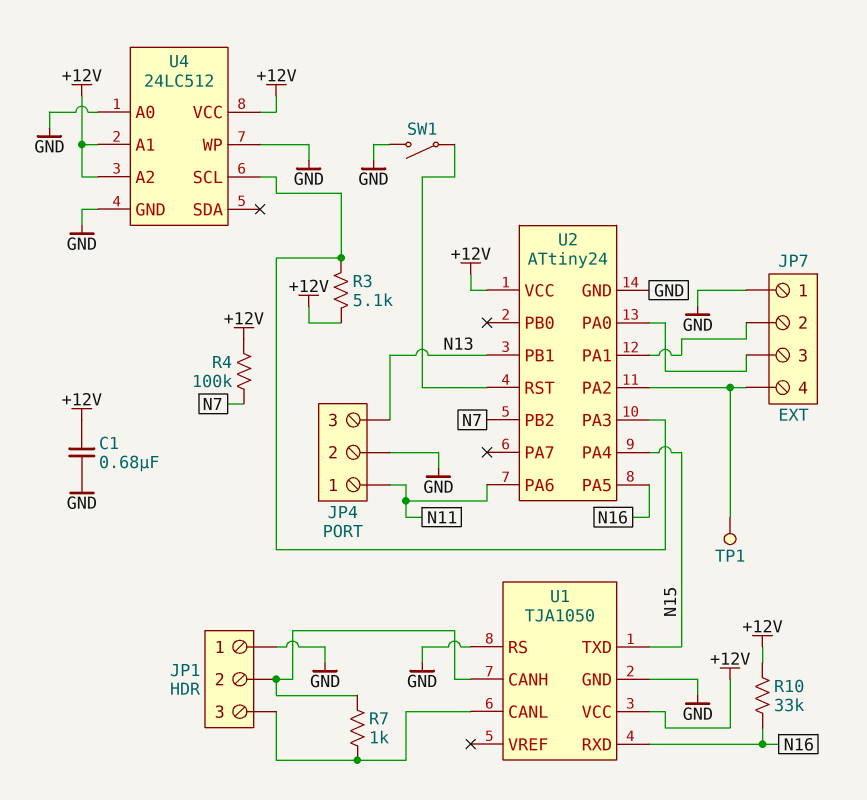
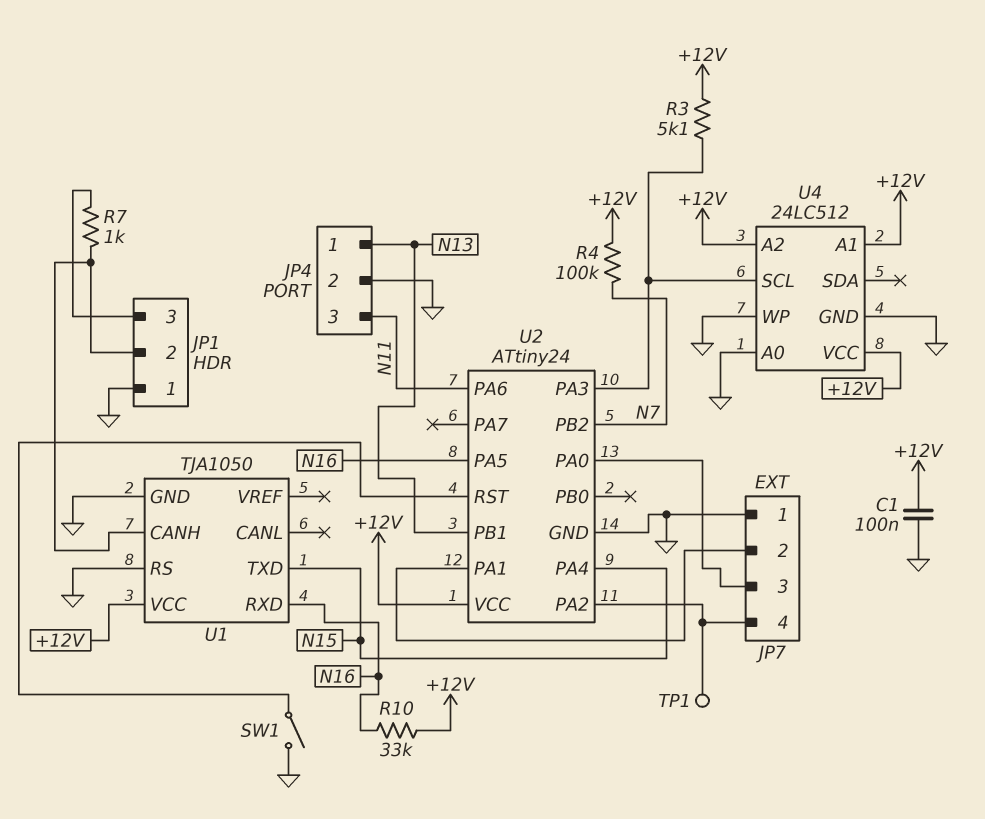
C1: 680nF (+12V, GND) -> 100nF (+12V, GND)
JP4 pin 1: N11 -> N13
JP4 pin 3: N13 -> N11
U1 pin CANL: JP1/3 -> none

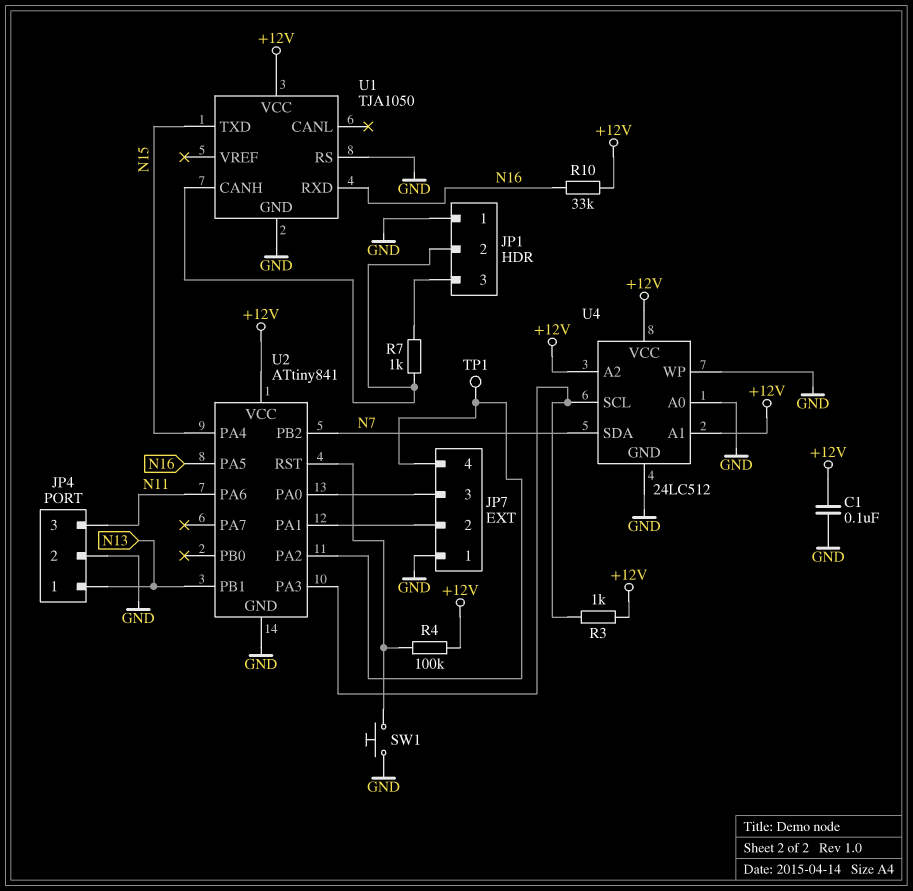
R3: 5.1k (+12V, U2/PA3) -> 1k (+12V, U2/PA3)
R4: 100k (+12V, N7) -> 100k (+12V, U2/RST)
SW1: switch (GND, U2/RST) -> button (GND, U2/RST)
U2: ATtiny24 -> ATtiny841
U4 pin SDA: none -> N7

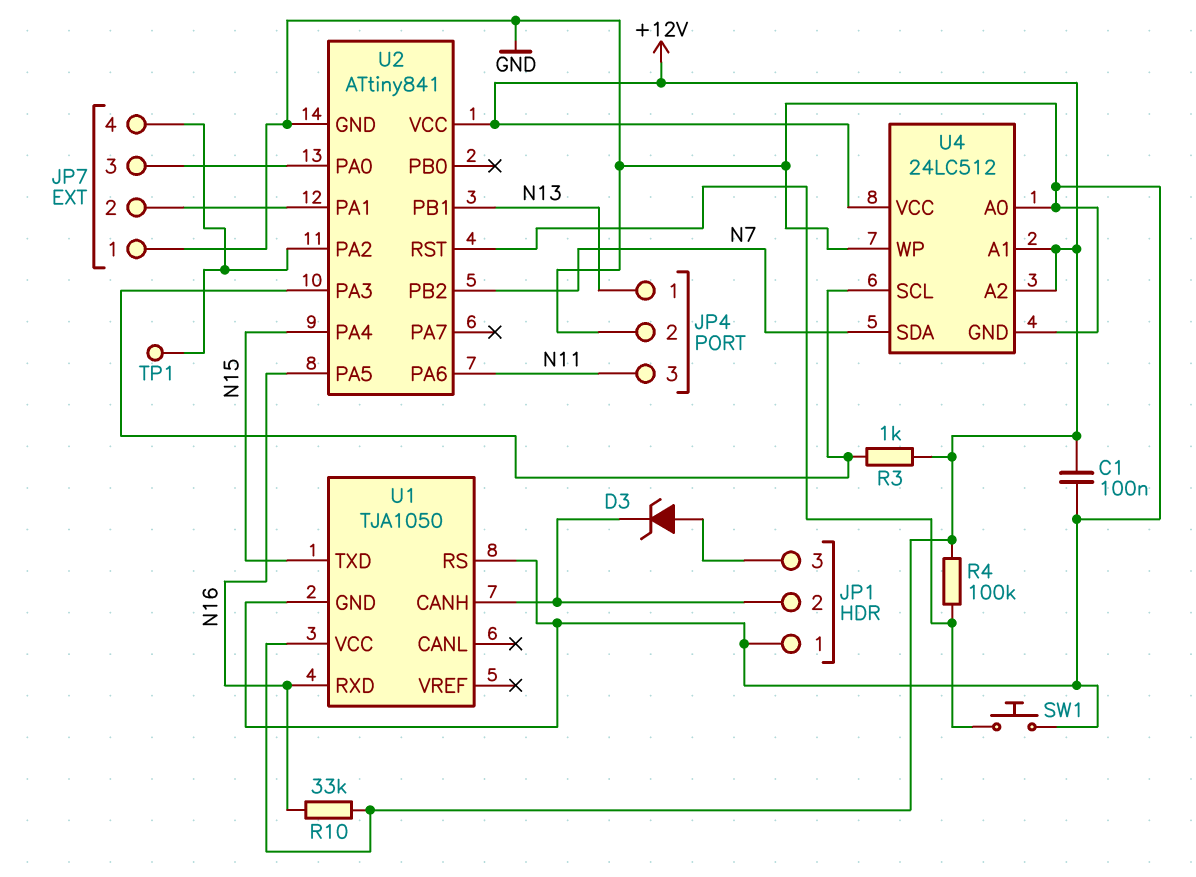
D3: none -> zener (A JP1/3, K JP1/2)
R7: 1k (JP1/2, JP1/3) -> none

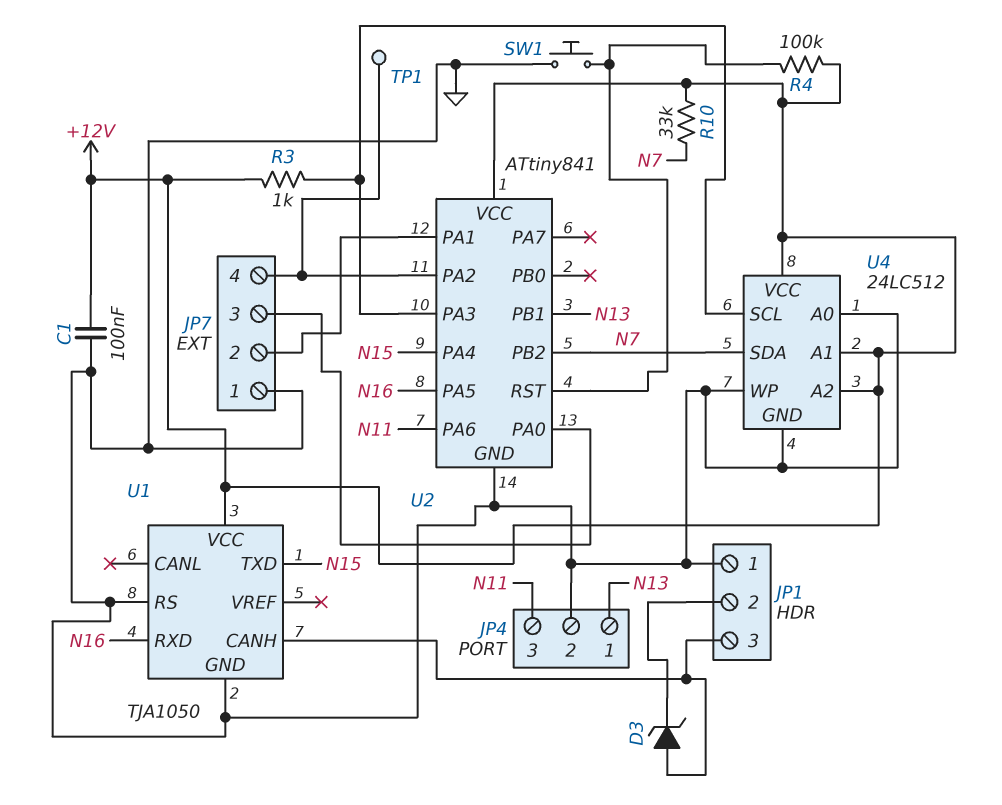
R10: 33k (+12V, N16) -> 33k (+12V, N7)
U1 pin CANH: JP1/2 -> JP1/3

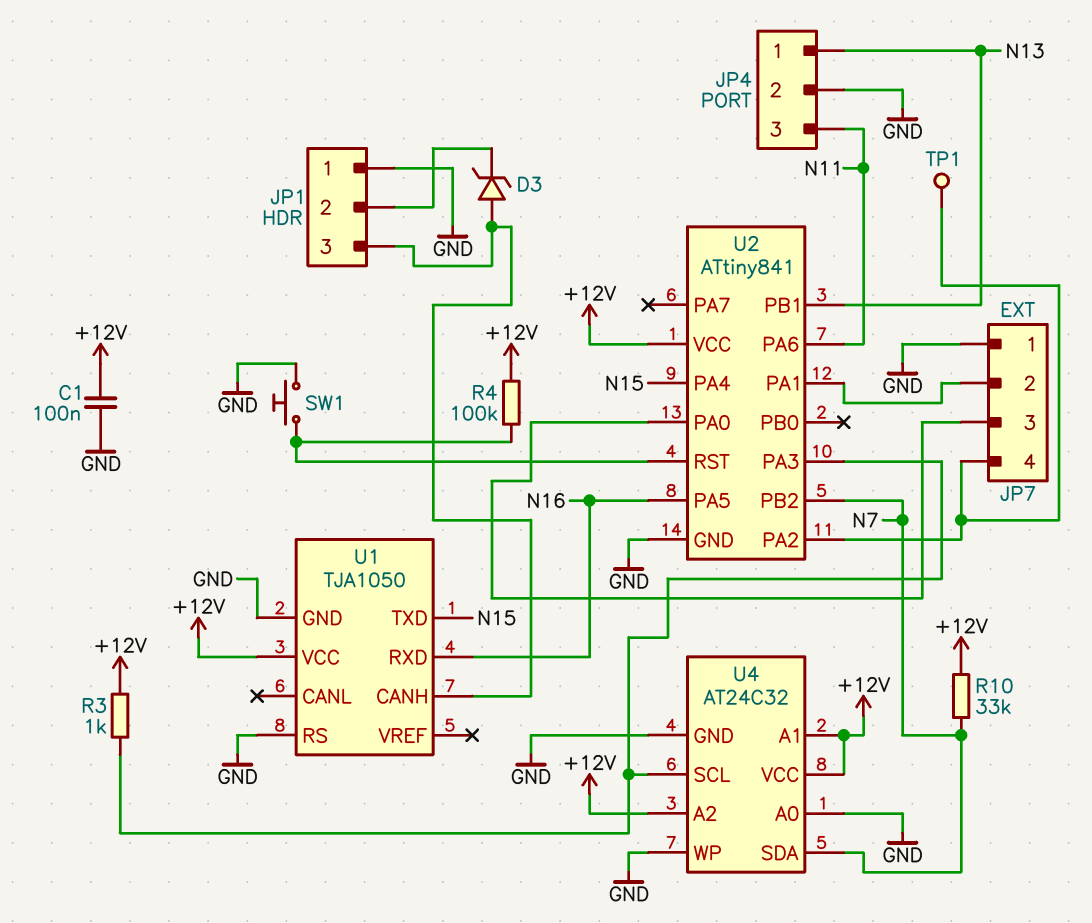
U4: 24LC512 -> AT24C32

